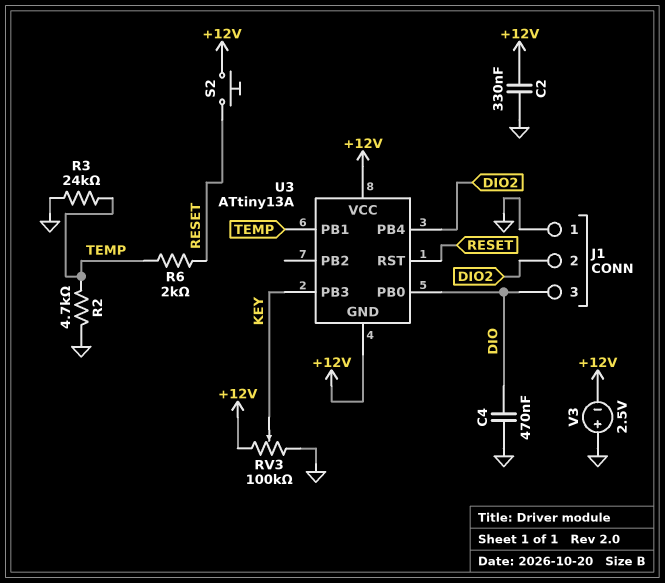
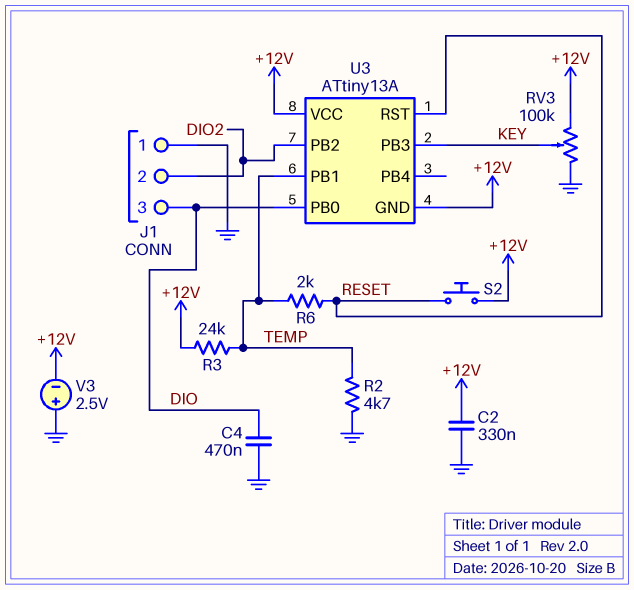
R3: 24k (GND, TEMP) -> 24k (+12V, TEMP)
U3 pin PB2: none -> DIO2
U3 pin PB4: DIO2 -> none

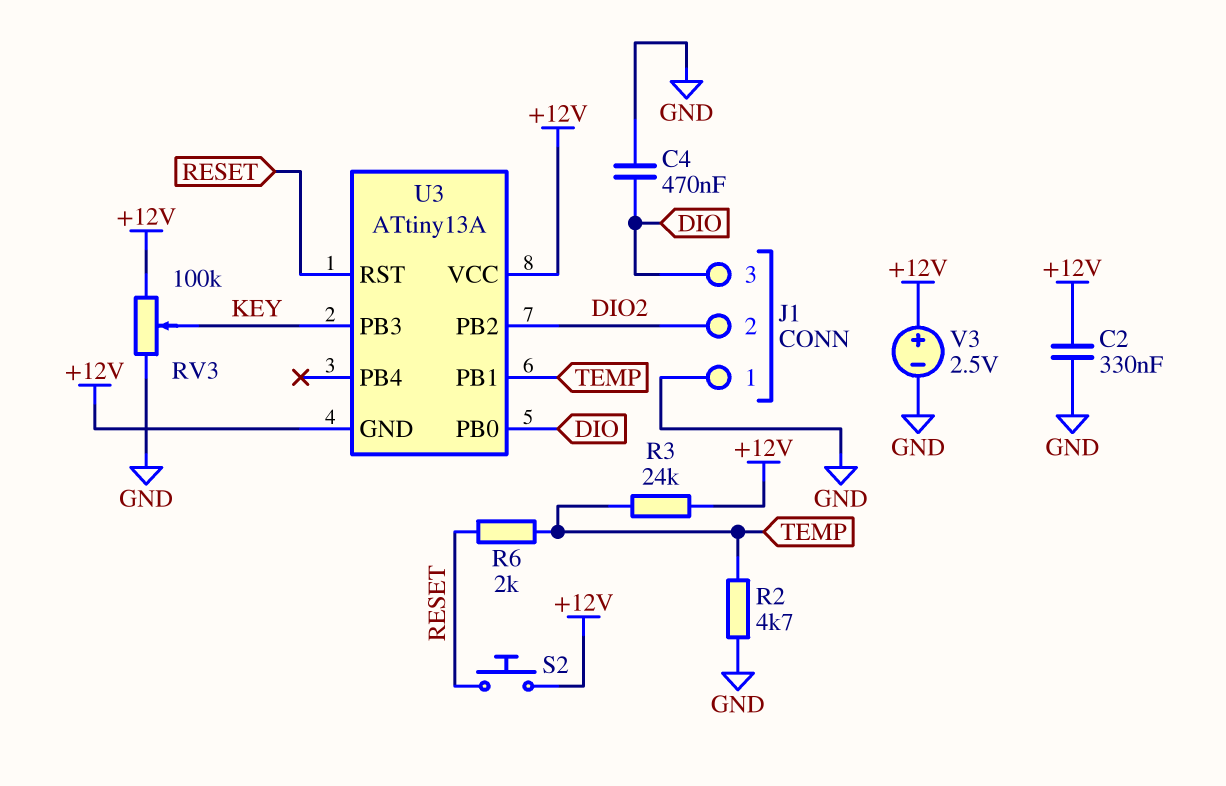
V3: 2.5V (plus GND, minus +12V) -> 2.5V (plus +12V, minus GND)

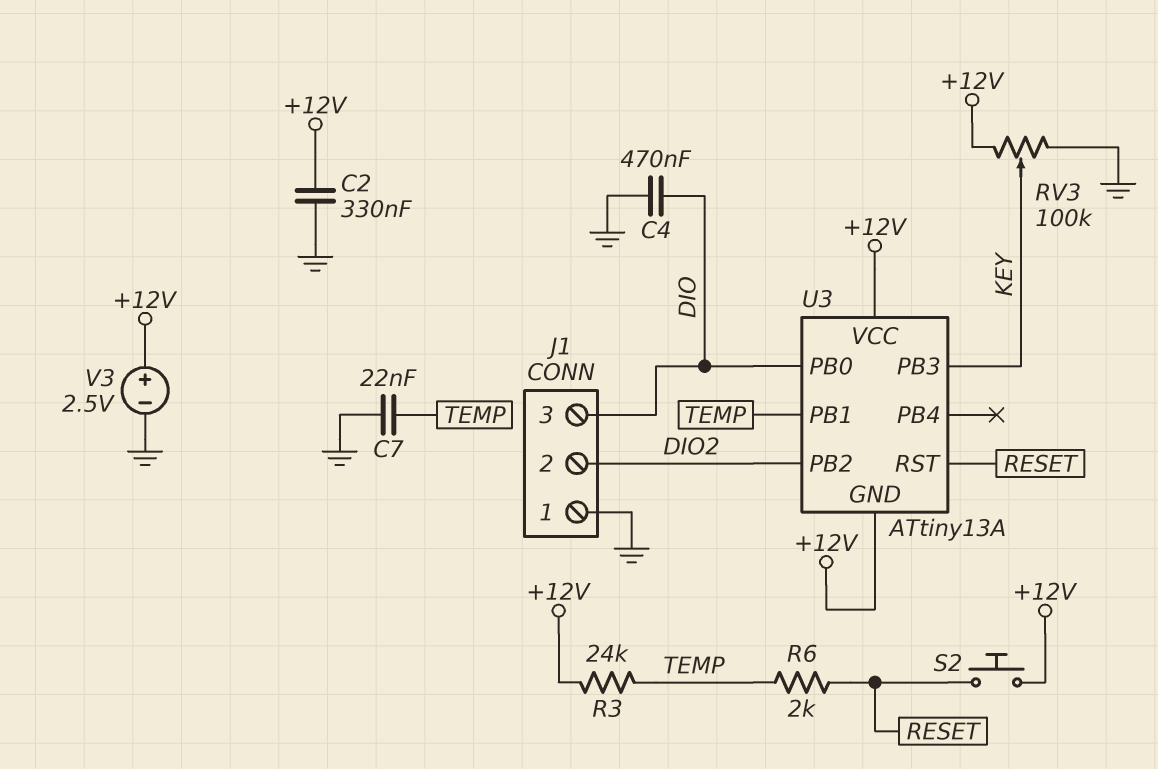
C7: none -> 22nF (GND, TEMP)
R2: 4.7k (GND, TEMP) -> none

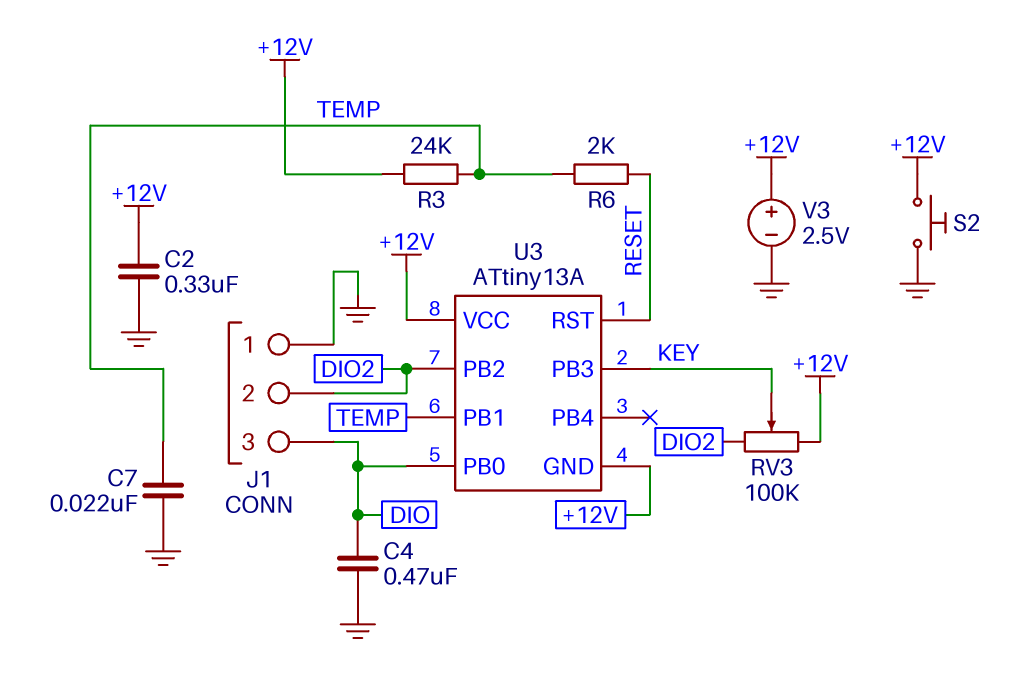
RV3: 100k (+12V, GND, wiper KEY) -> 100k (+12V, DIO2, wiper KEY)
S2: button (+12V, RESET) -> button (+12V, GND)

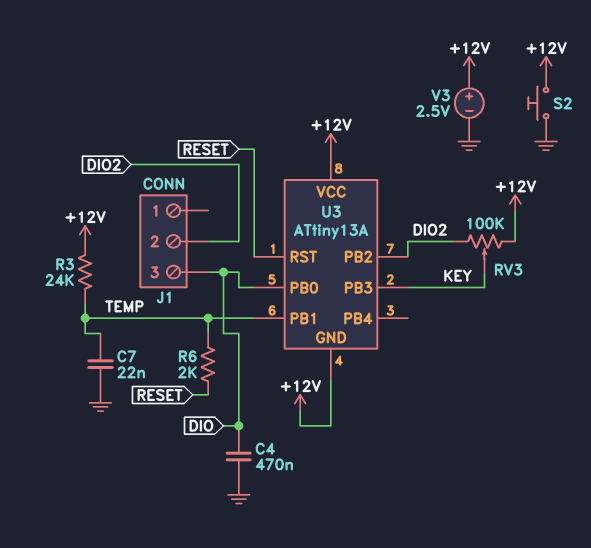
C2: 330nF (+12V, GND) -> none
J1 pin 1: GND -> none

